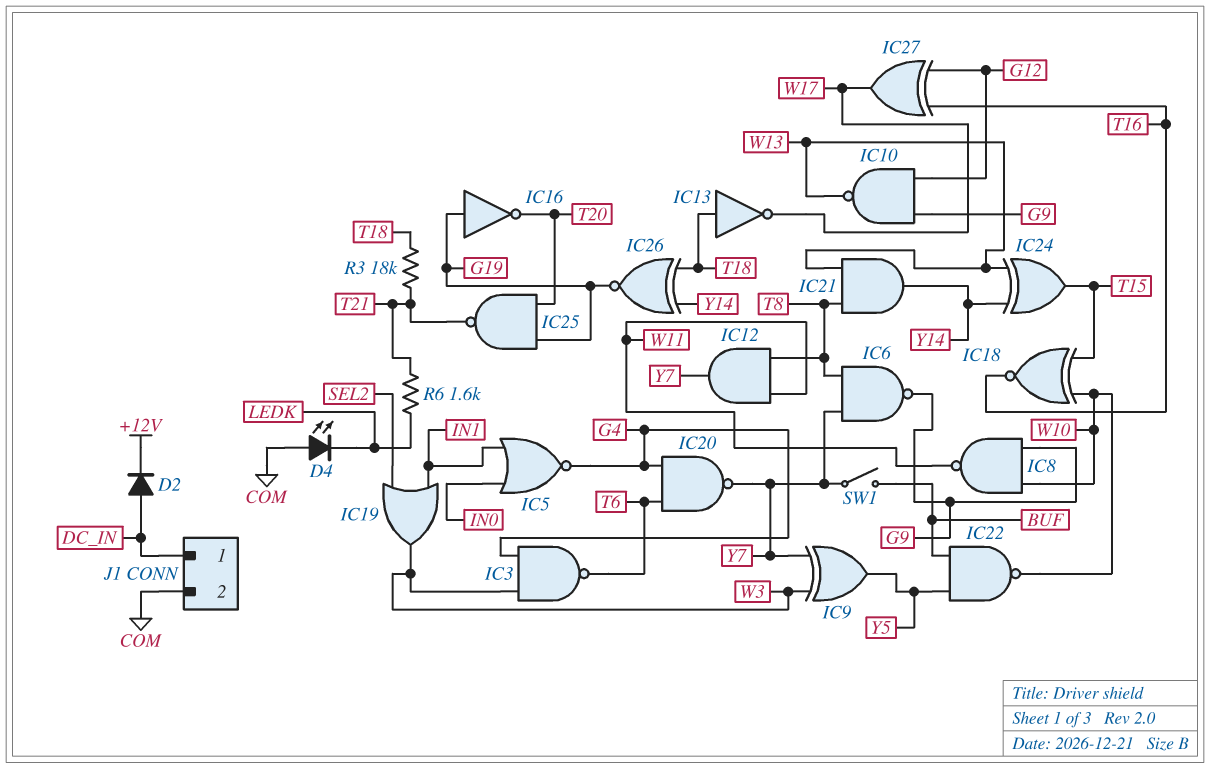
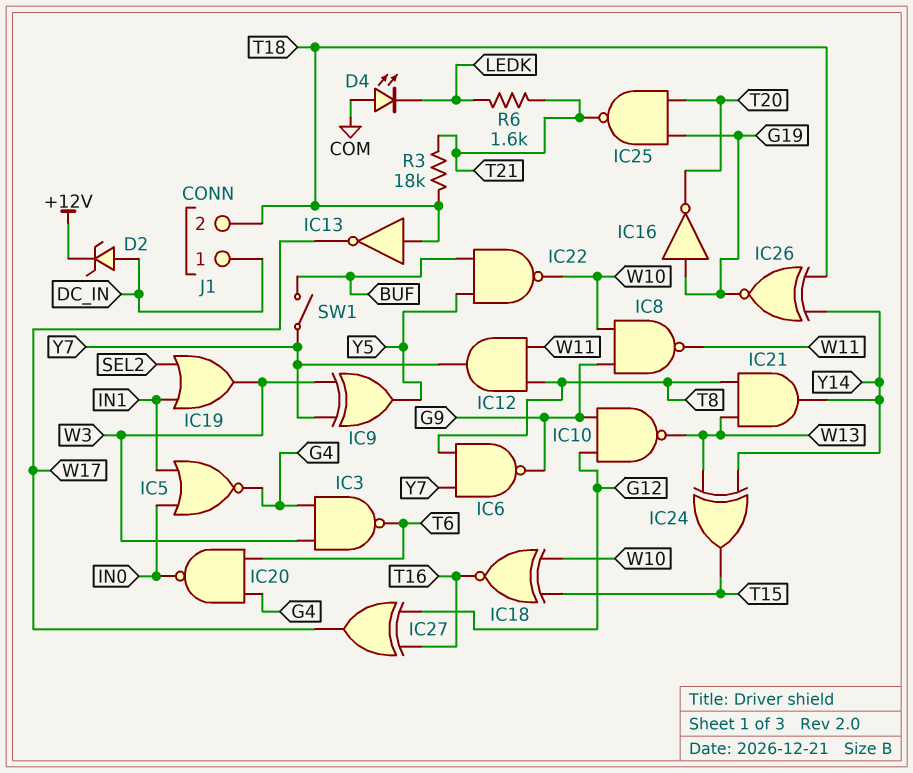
D2: diode (A DC_IN, K +12V) -> zener (A DC_IN, K +12V)
IC20: NAND (in G4, in T6, out Y7) -> NAND (in G4, in T6, out IN0)
J1 pin 2: COM -> T18

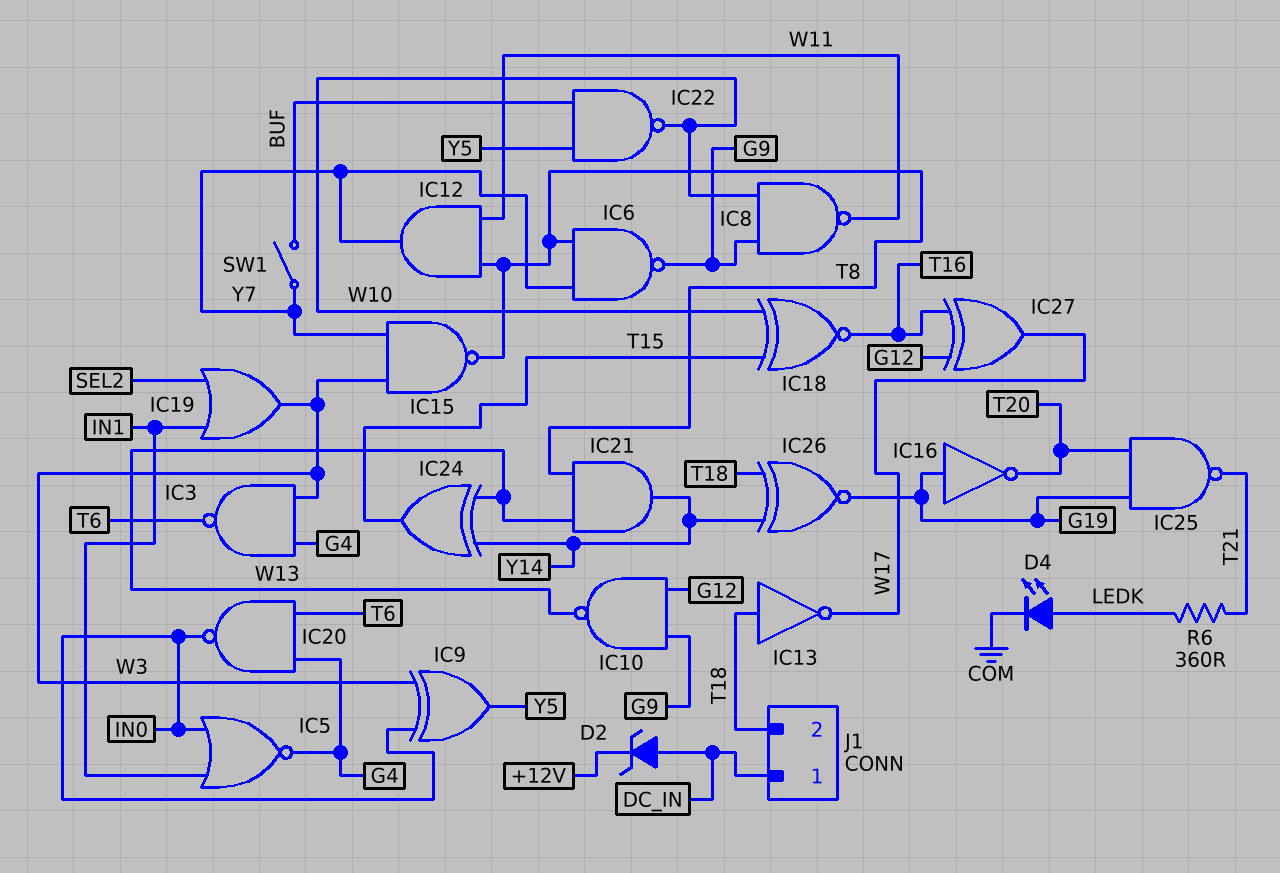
D4: LED (A COM, K LEDK) -> LED (A LEDK, K COM)
IC9: XOR (in W3, in Y7, out Y5) -> XOR (in IN0, in W3, out Y5)
IC15: none -> NAND (in W3, in Y7, out T8)
R3: 18k (T18, T21) -> none
R6: 1.6k (LEDK, T21) -> 360 (LEDK, T21)

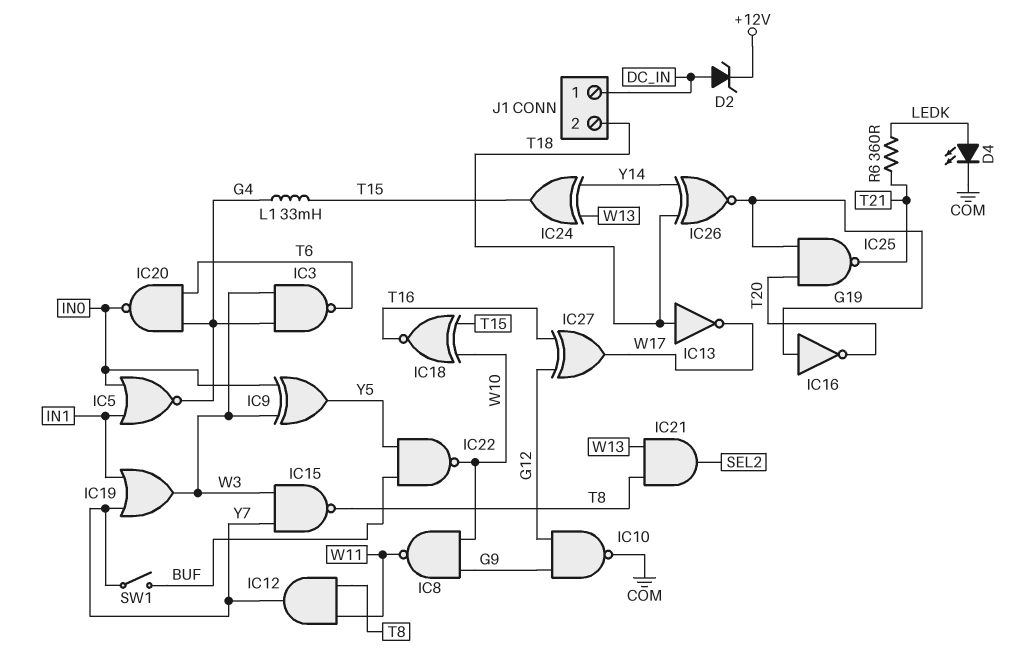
IC6: NAND (in T8, in Y7, out G9) -> none
IC10: NAND (in G9, in G12, out W13) -> NAND (in G9, in G12, out COM)
IC19: OR (in IN1, in SEL2, out W3) -> OR (in IN1, in Y7, out W3)
IC21: AND (in T8, in W13, out Y14) -> AND (in T8, in W13, out SEL2)
L1: none -> 33mH (G4, T15)

